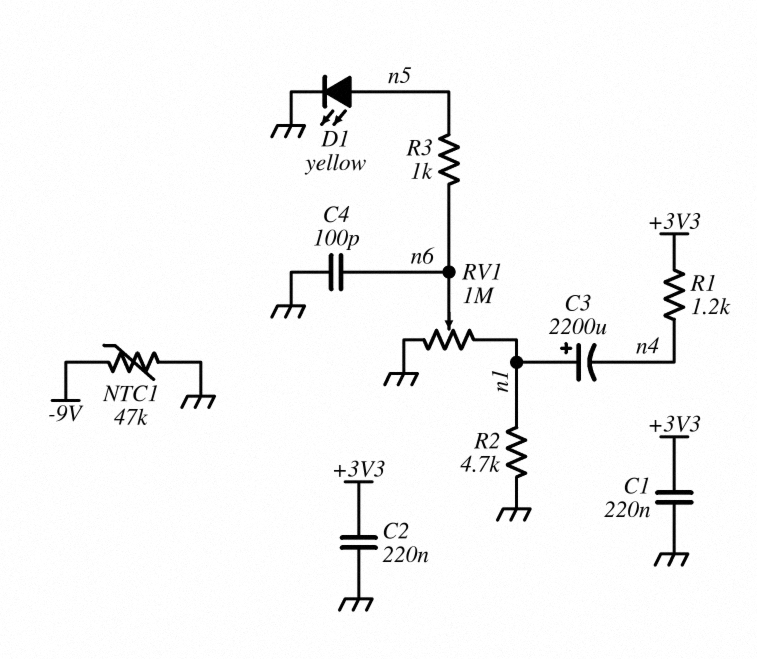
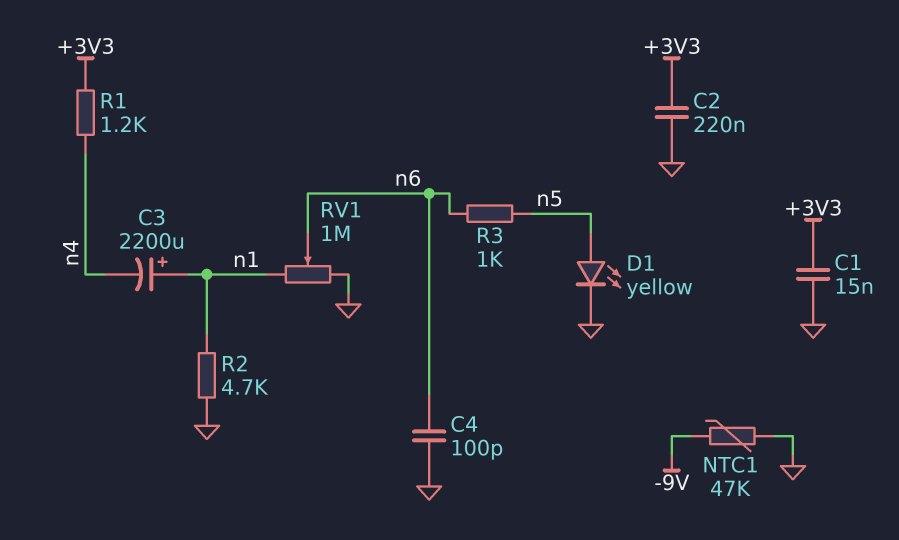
C1: 220nF (+3V3, GND) -> 15nF (+3V3, GND)

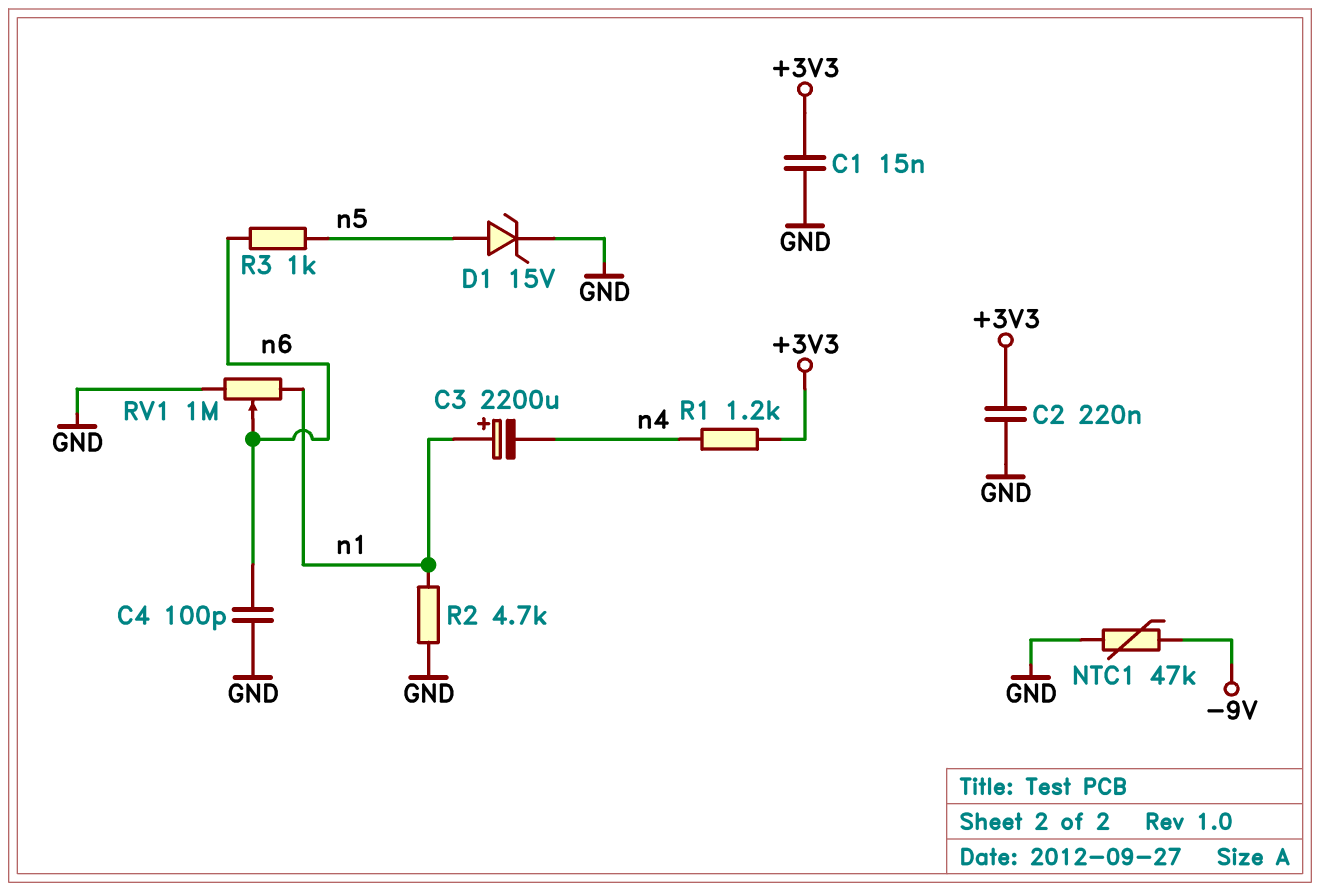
D1: LED yellow (A n5, K GND) -> zener 15V (A n5, K GND)

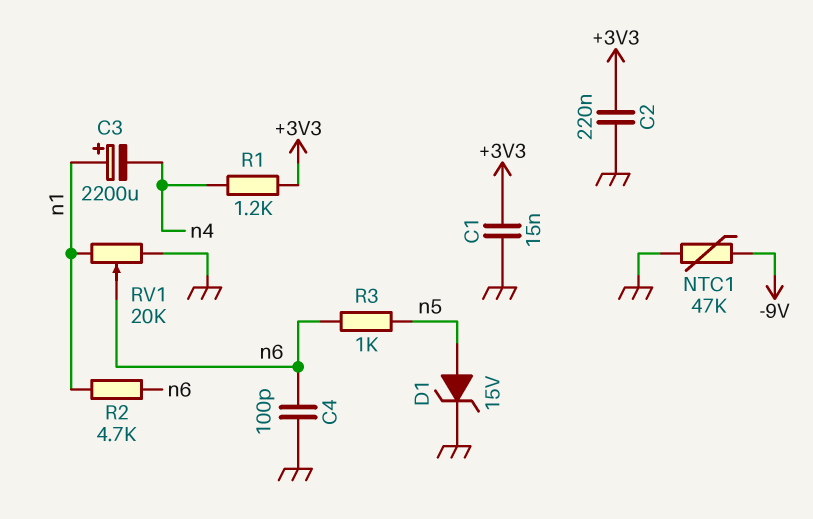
R2: 4.7k (GND, n1) -> 4.7k (n1, n6)
RV1: 1M (GND, n1, wiper n6) -> 20k (GND, n1, wiper n6)

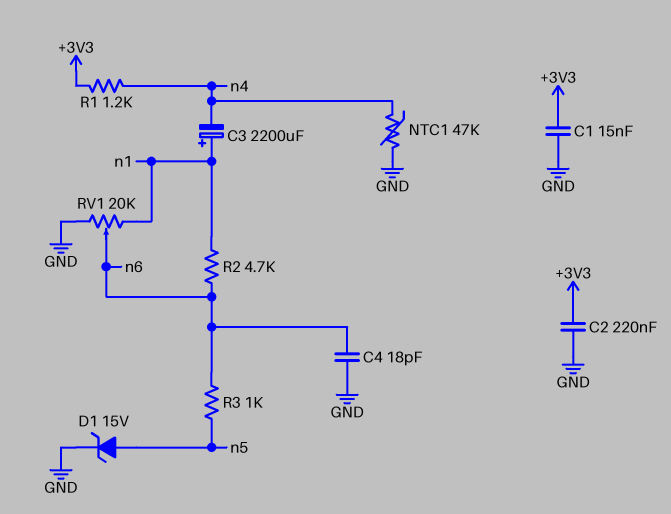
C4: 100pF (GND, n6) -> 18pF (GND, n6)
NTC1: 47k (-9V, GND) -> 47k (GND, n4)

